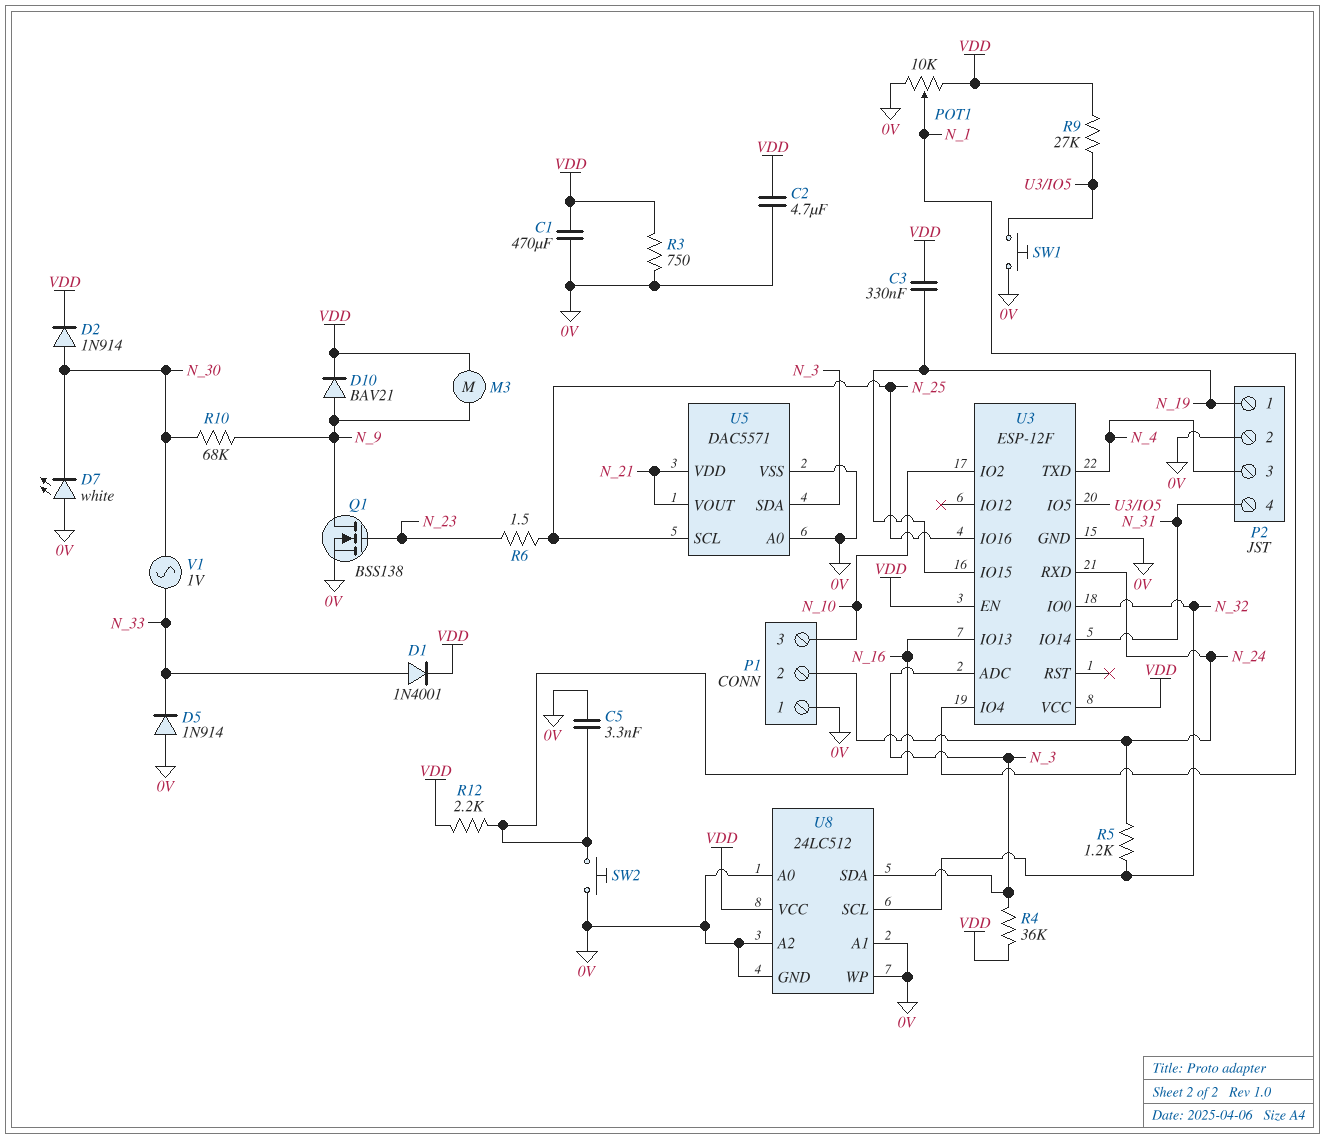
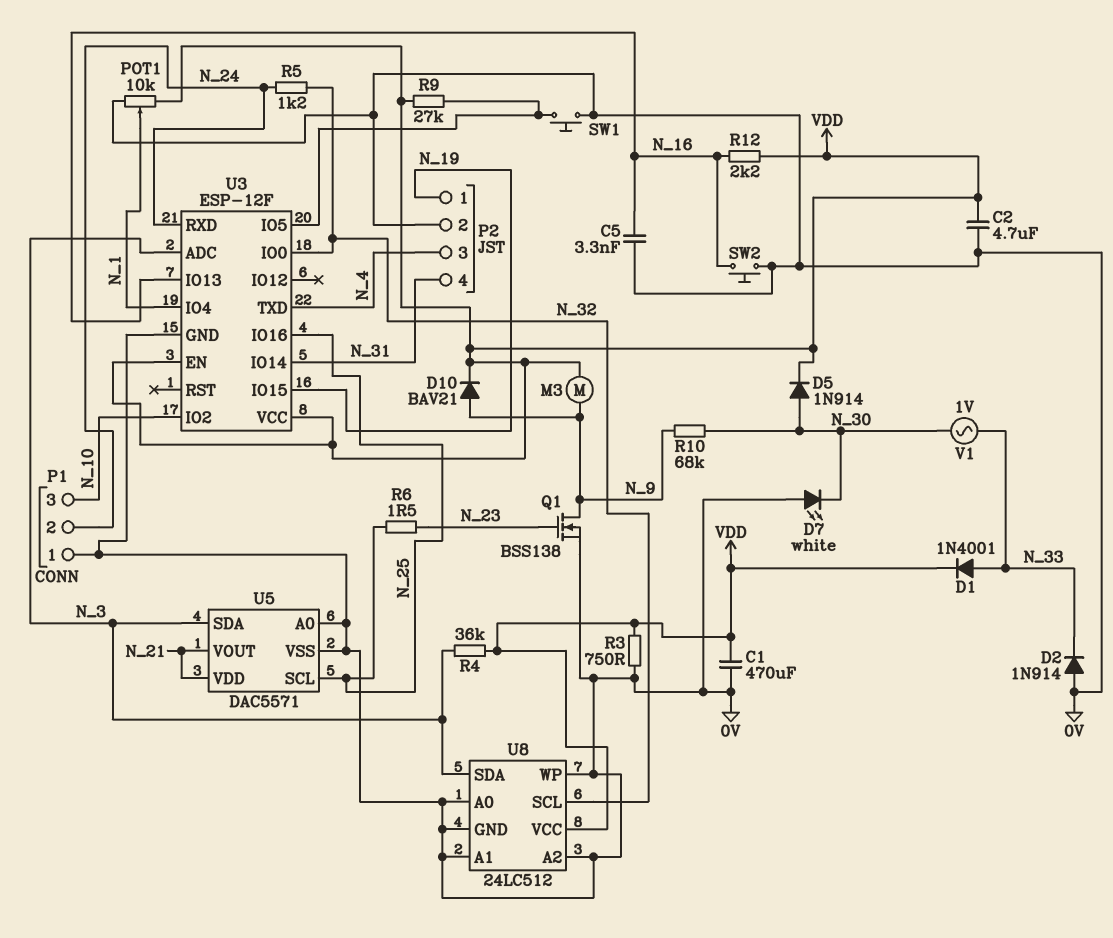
C3: 330nF (N_19, VDD) -> none
D2: diode 1N914 (A N_30, K VDD) -> diode 1N914 (A 0V, K N_33)
D5: diode 1N914 (A 0V, K N_33) -> diode 1N914 (A N_30, K VDD)

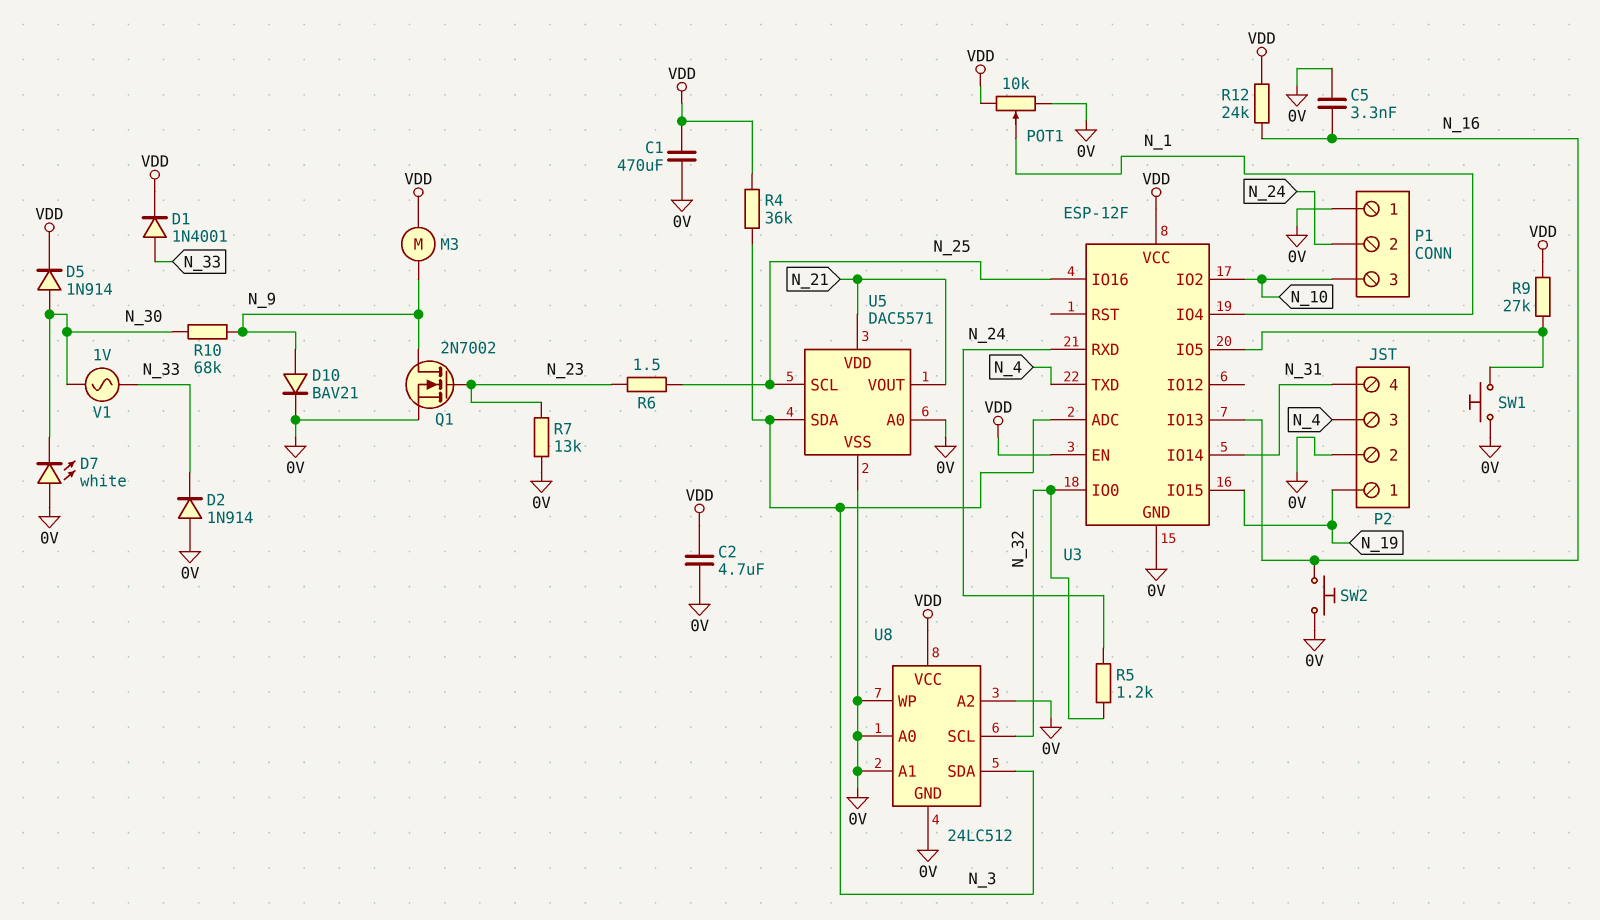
D10: diode BAV21 (A N_9, K VDD) -> diode BAV21 (A N_9, K 0V)
Q1: NMOS BSS138 (G N_23, D N_9, S 0V) -> NMOS 2N7002 (G N_23, D N_9, S 0V)
R3: 750 (0V, VDD) -> none
R7: none -> 13k (0V, N_23)
R12: 2.2k (N_16, VDD) -> 24k (N_16, VDD)

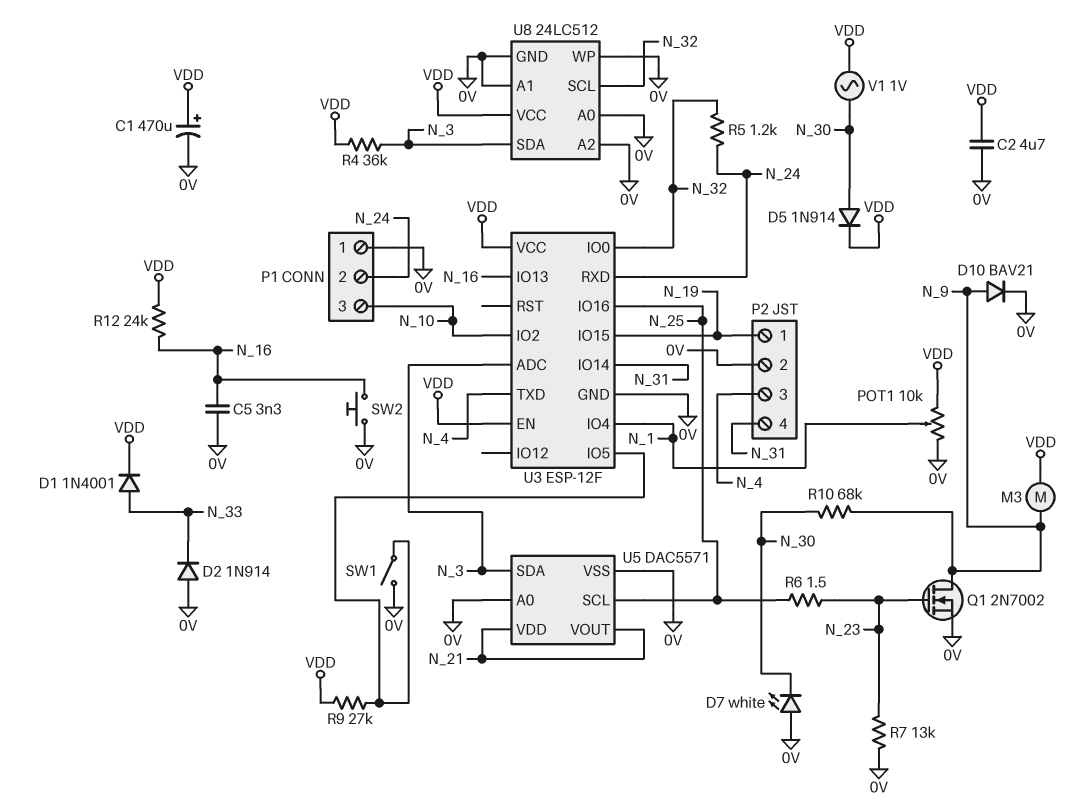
C1: 470uF (0V, VDD) -> 470uF (plus VDD, minus 0V)
SW1: button (0V, U3/IO5) -> switch (0V, U3/IO5)
V1: AC 1V (N_30, N_33) -> AC 1V (N_30, VDD)

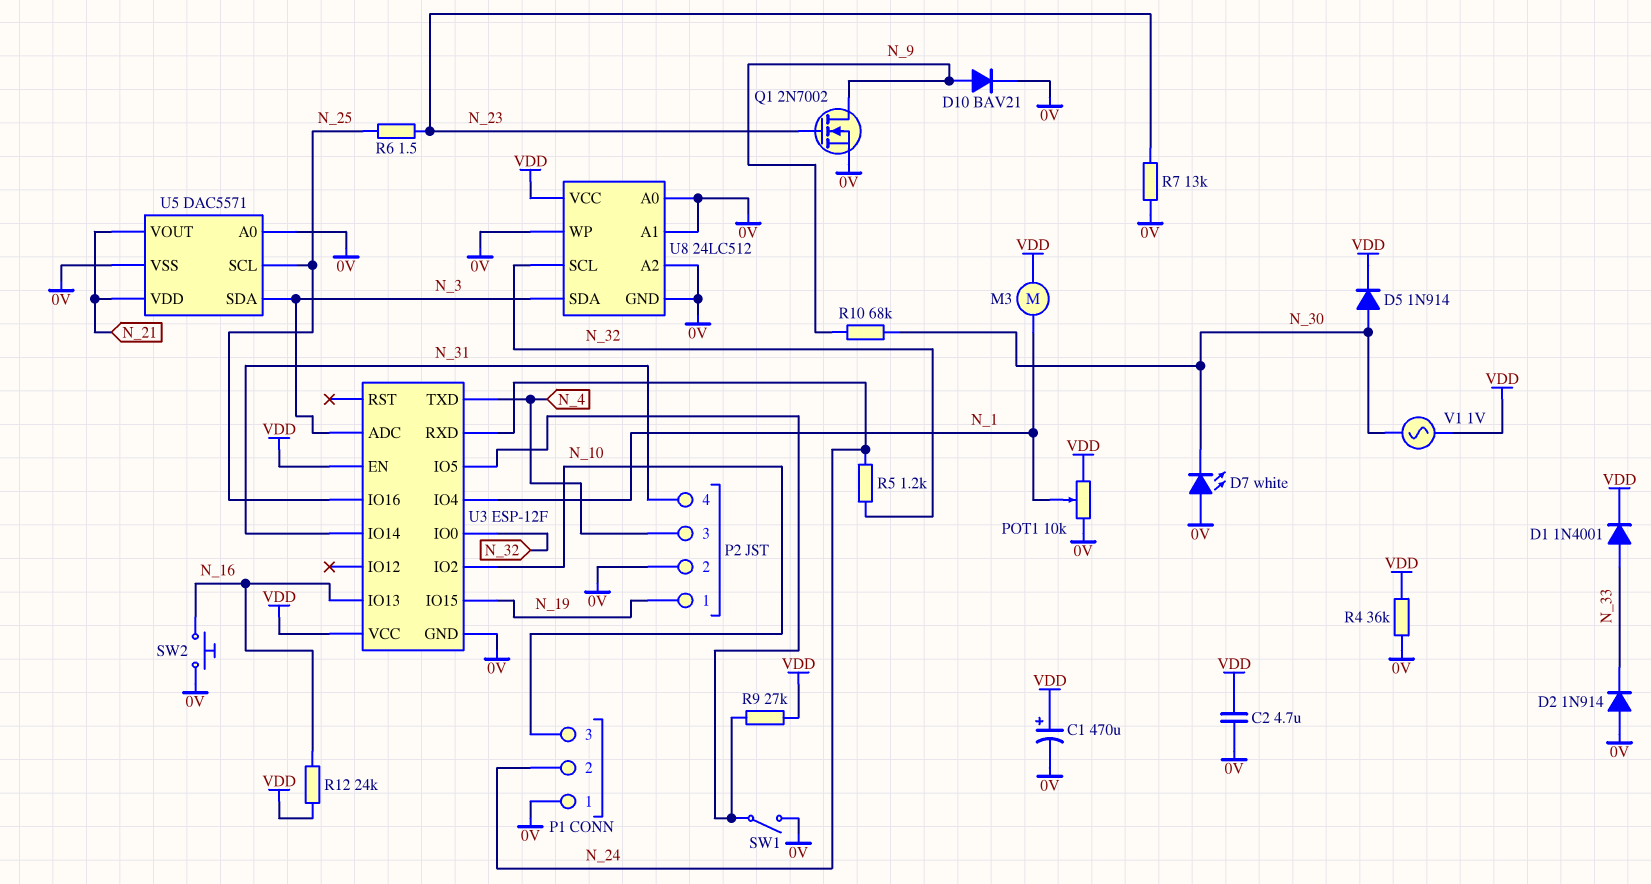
C5: 3.3nF (0V, N_16) -> none
M3: motor (N_9, VDD) -> motor (N_1, VDD)
R4: 36k (N_3, VDD) -> 36k (0V, VDD)

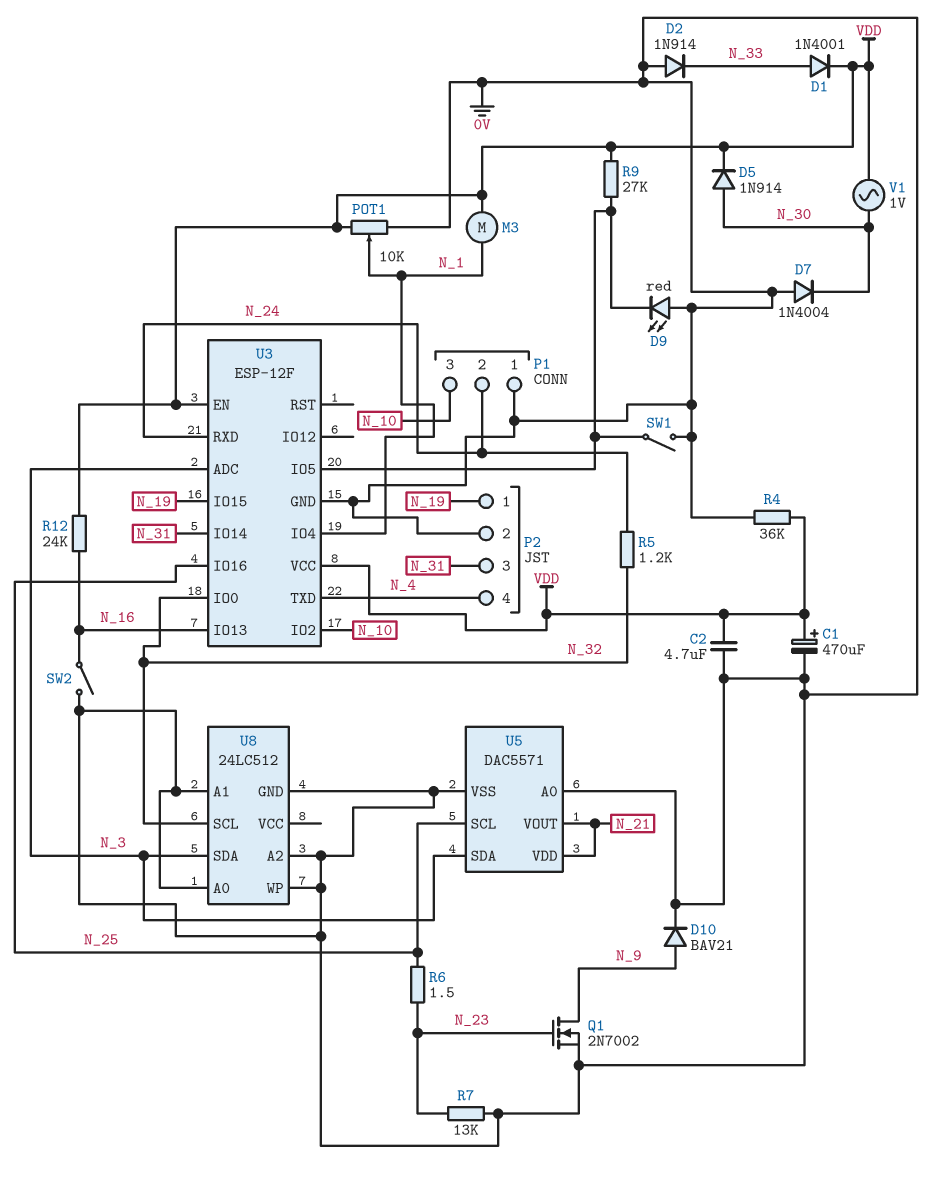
D7: LED white (A 0V, K N_30) -> diode 1N4004 (A 0V, K N_30)
D9: none -> LED red (A 0V, K U3/IO5)
P2 pin 3: N_4 -> N_31
P2 pin 4: N_31 -> N_4
R10: 68k (N_9, N_30) -> none
SW2: button (0V, N_16) -> switch (0V, N_16)
U8 pin VCC: VDD -> none

